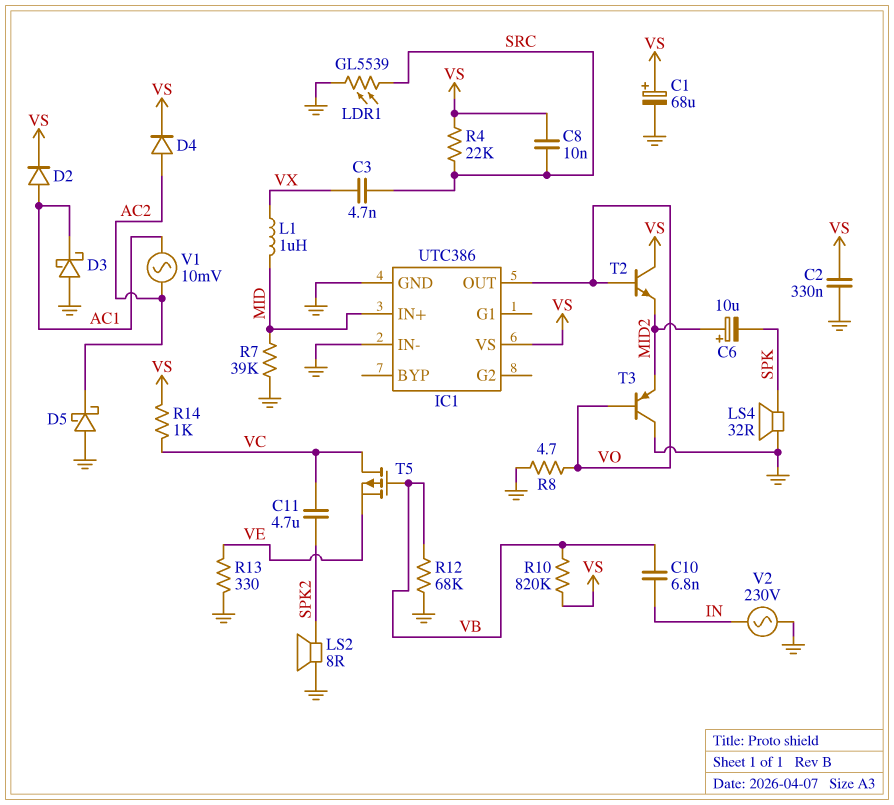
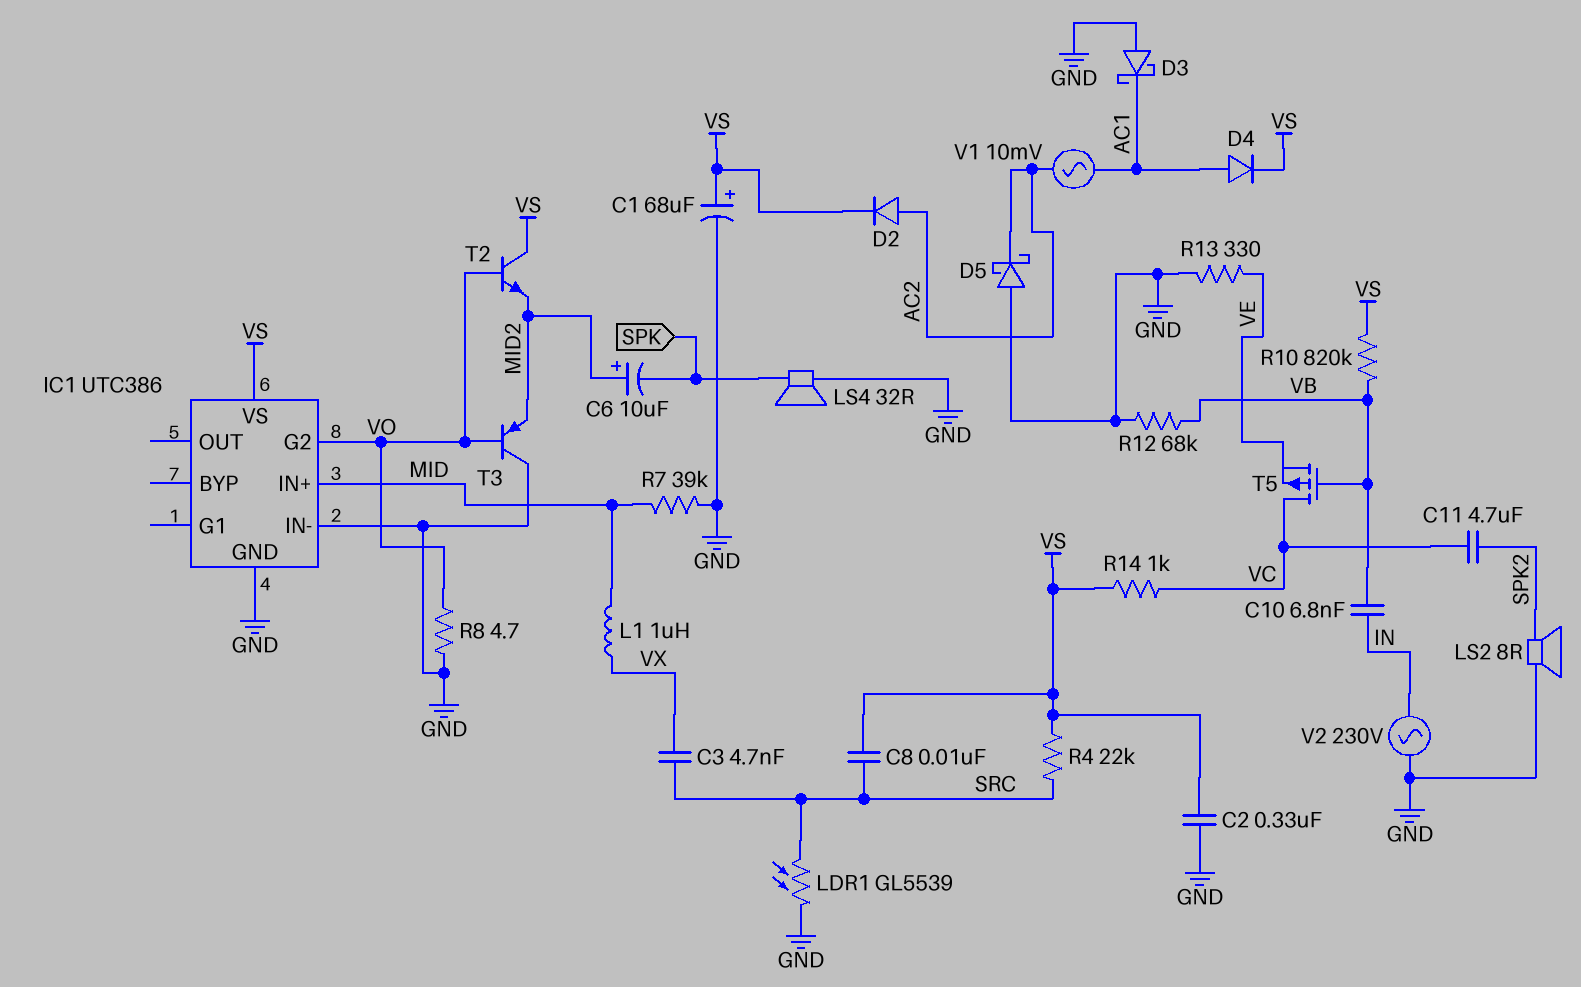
D2: diode (A AC1, K VS) -> diode (A AC2, K VS)
D4: diode (A AC2, K VS) -> diode (A AC1, K VS)
IC1 pin G2: none -> VO
IC1 pin OUT: VO -> none

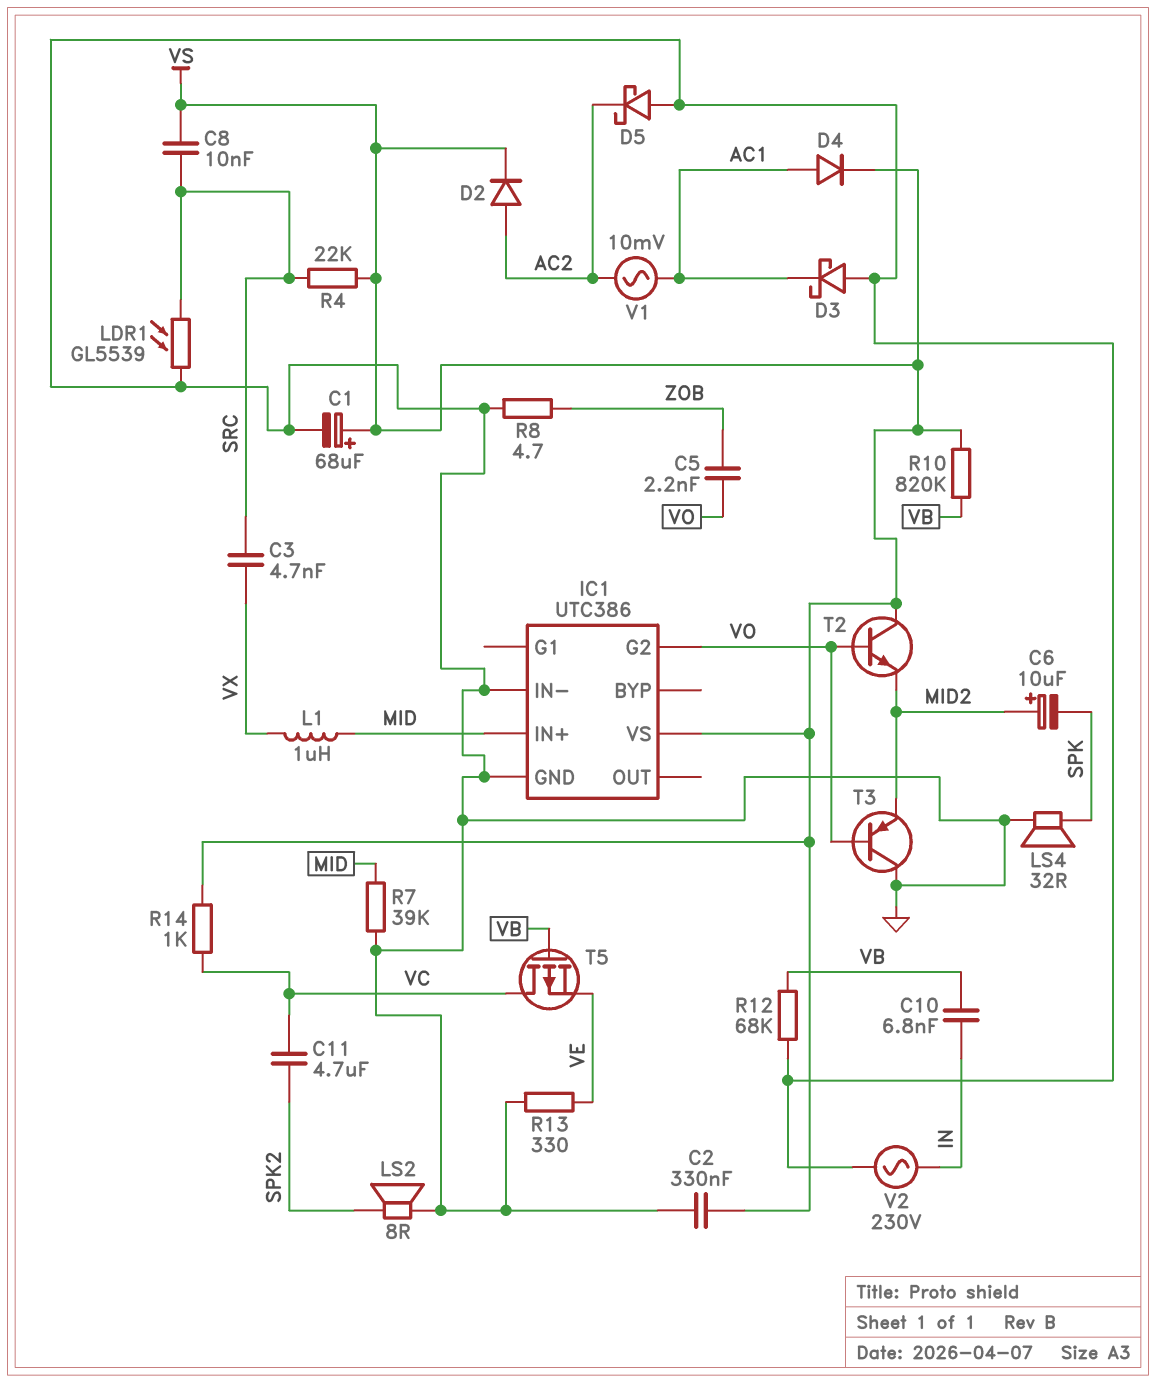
C5: none -> 2.2nF (VO, ZOB)
R8: 4.7 (GND, VO) -> 4.7 (GND, ZOB)

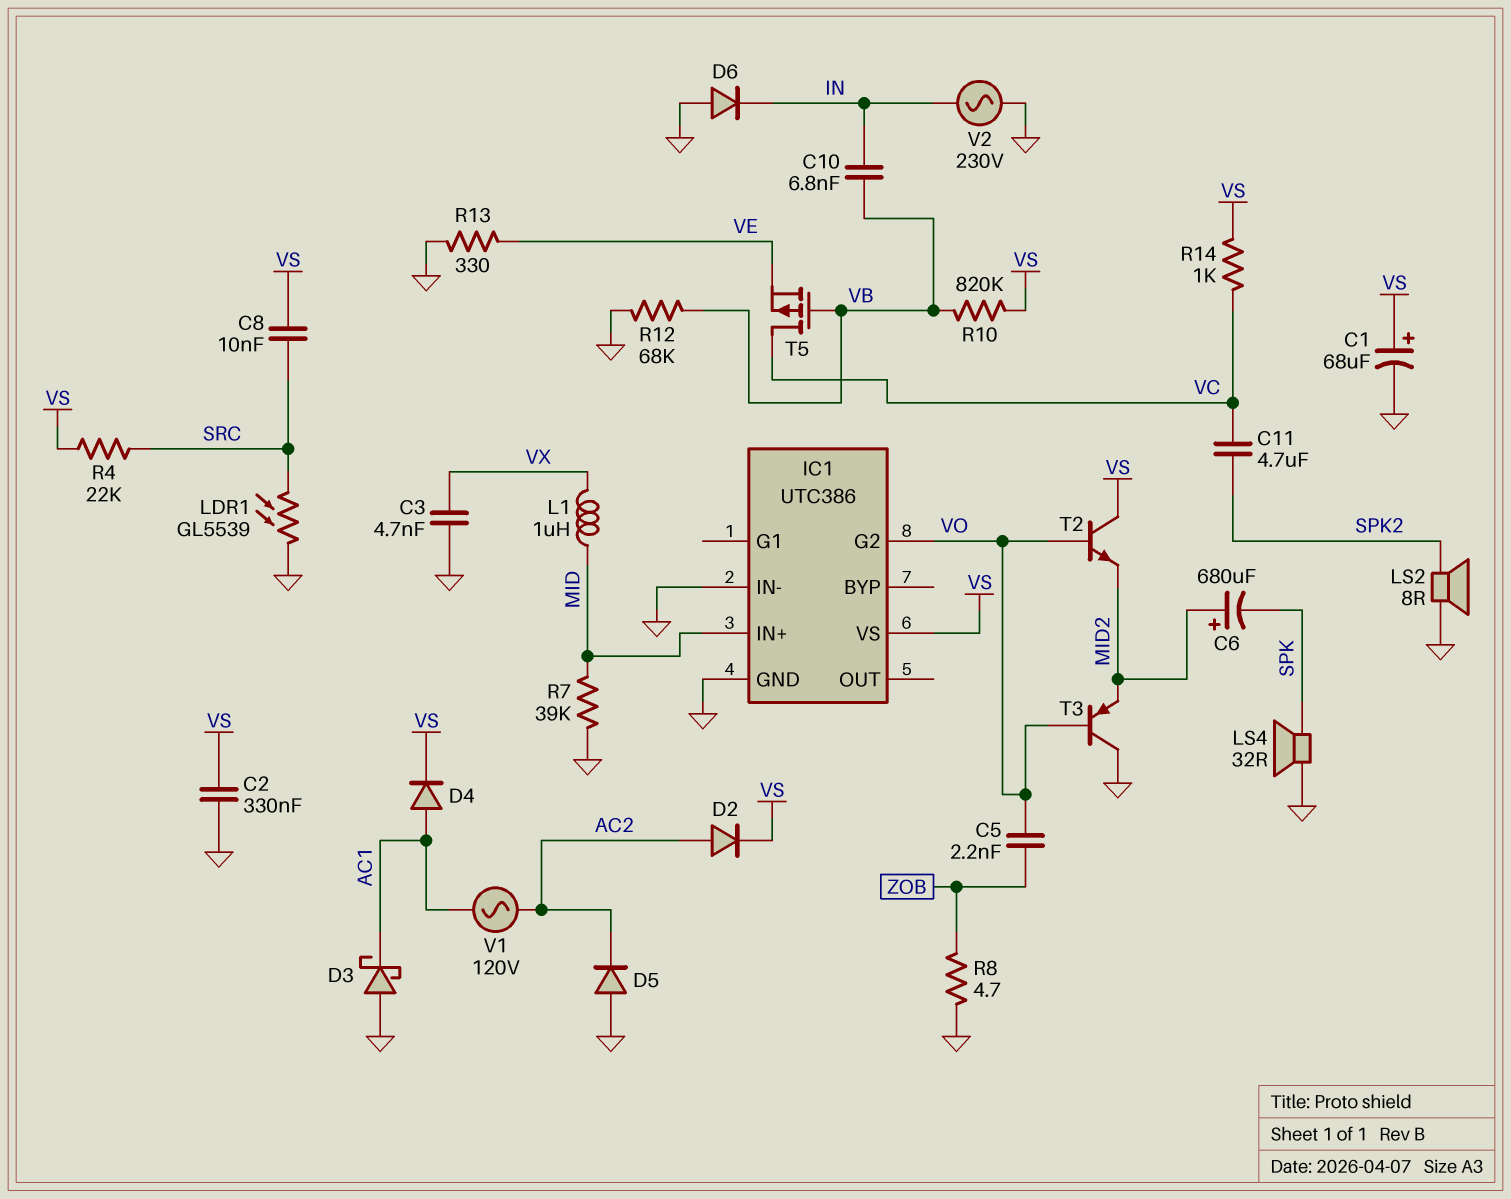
C3: 4.7nF (SRC, VX) -> 4.7nF (GND, VX)
C6: 10uF (plus MID2, minus SPK) -> 680uF (plus MID2, minus SPK)
D5: schottky (A GND, K AC2) -> diode (A GND, K AC2)
D6: none -> diode (A GND, K IN)
V1: AC 10mV (AC1, AC2) -> AC 120V (AC1, AC2)

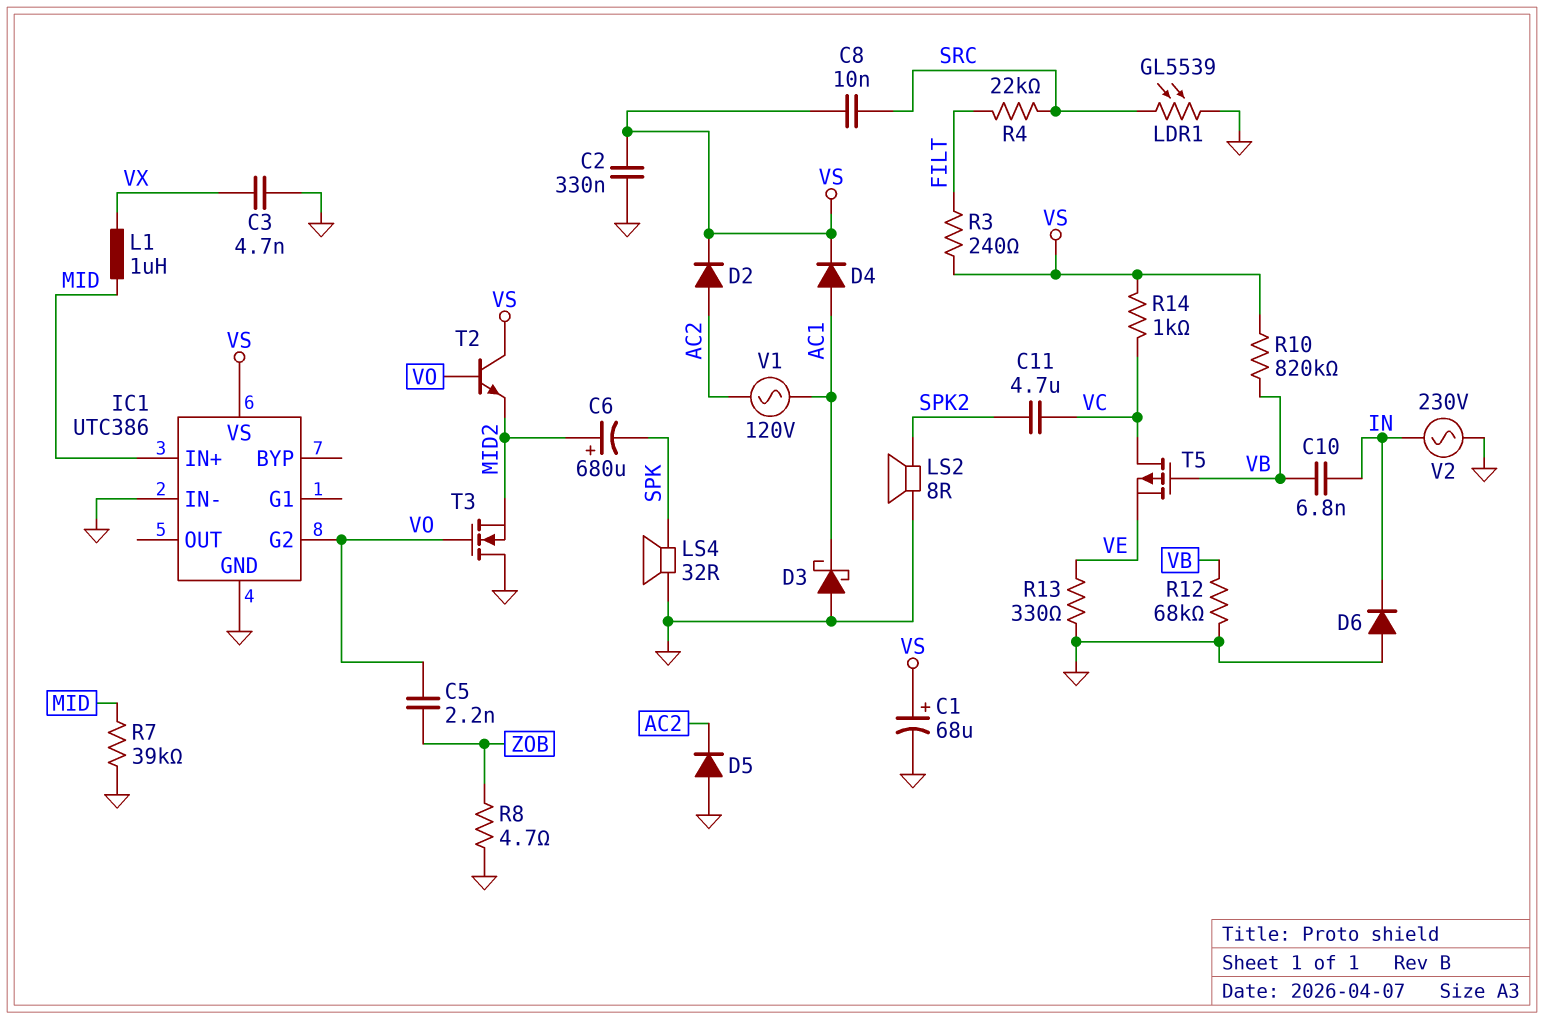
R3: none -> 240 (FILT, VS)
R4: 22k (SRC, VS) -> 22k (FILT, SRC)
T3: PNP (B VO, C GND, E MID2) -> NMOS (G VO, D GND, S MID2)

